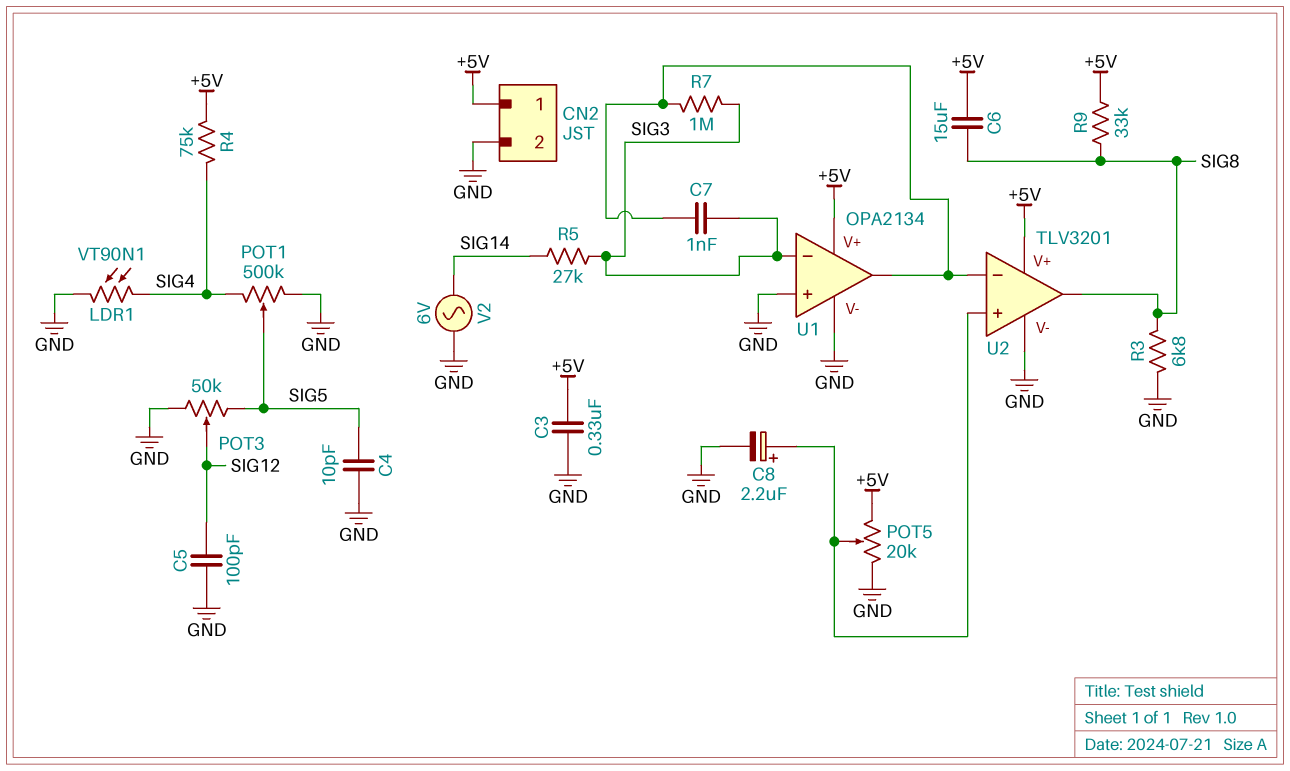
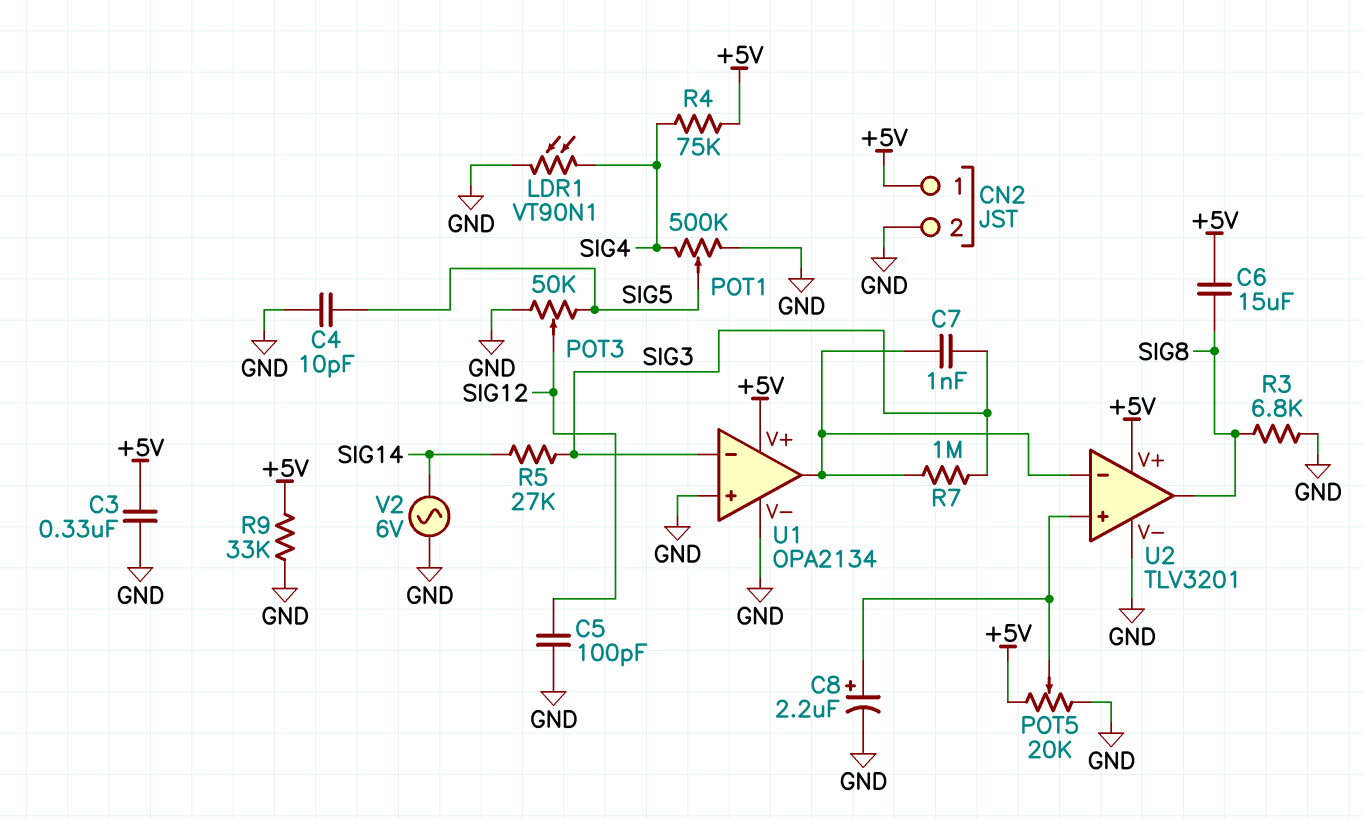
R9: 33k (+5V, SIG8) -> 33k (+5V, GND)

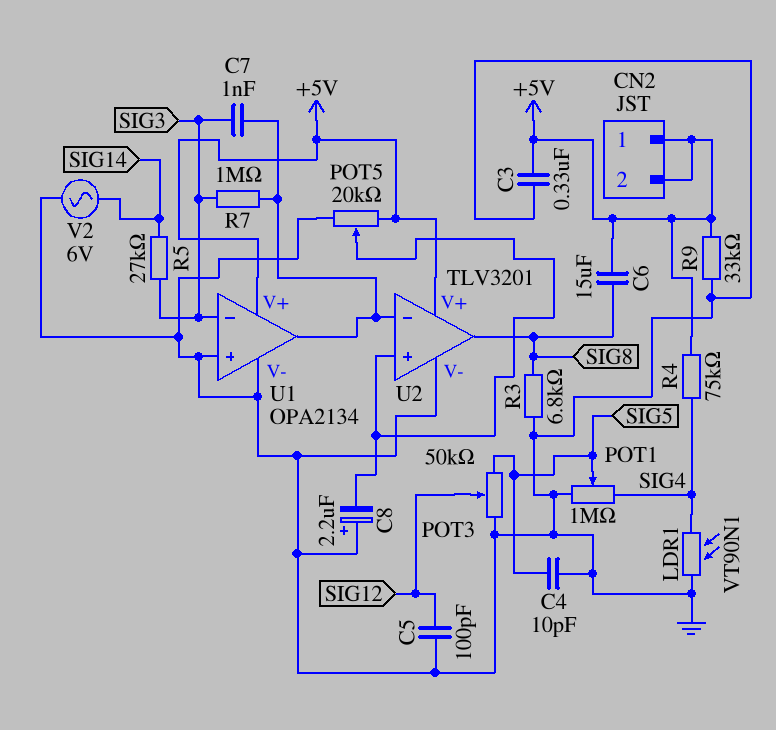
C8: 2.2uF (plus U2/in+, minus GND) -> 2.2uF (plus GND, minus U2/in+)
CN2 pin 2: GND -> +5V
POT1: 500k (GND, SIG4, wiper SIG5) -> 1M (GND, SIG4, wiper SIG5)

